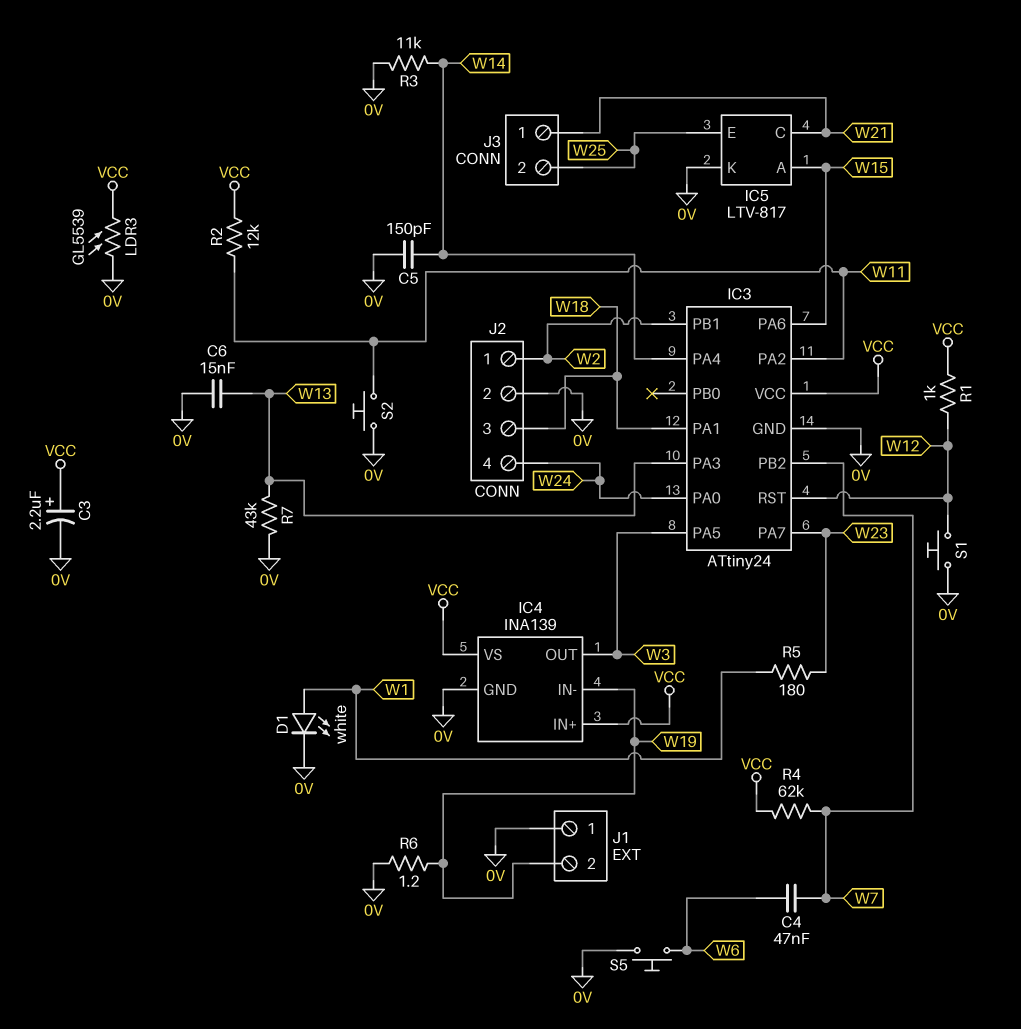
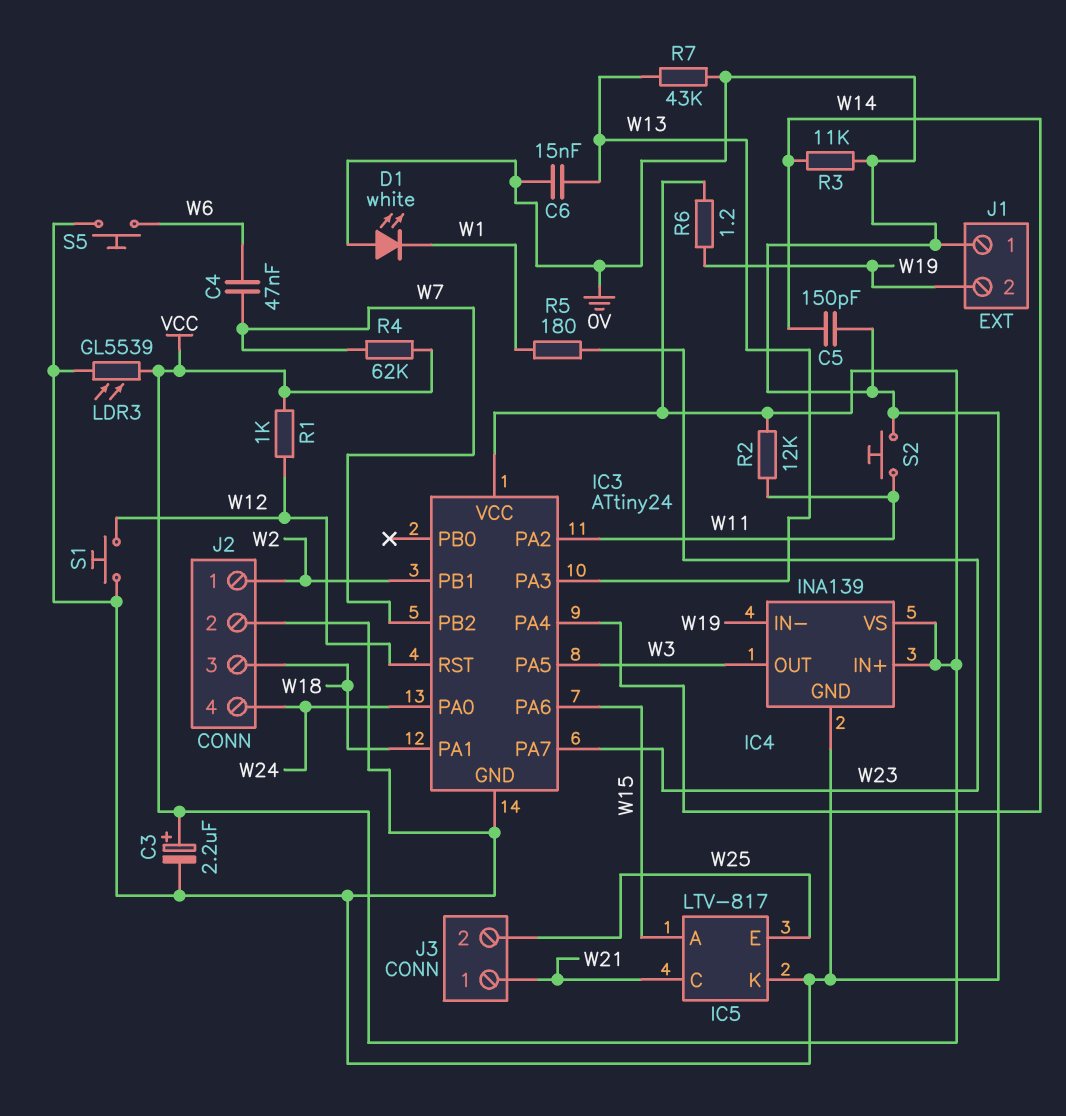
D1: LED white (A W1, K 0V) -> LED white (A 0V, K W1)
R6: 1.2 (0V, W19) -> 1.2 (VCC, W19)

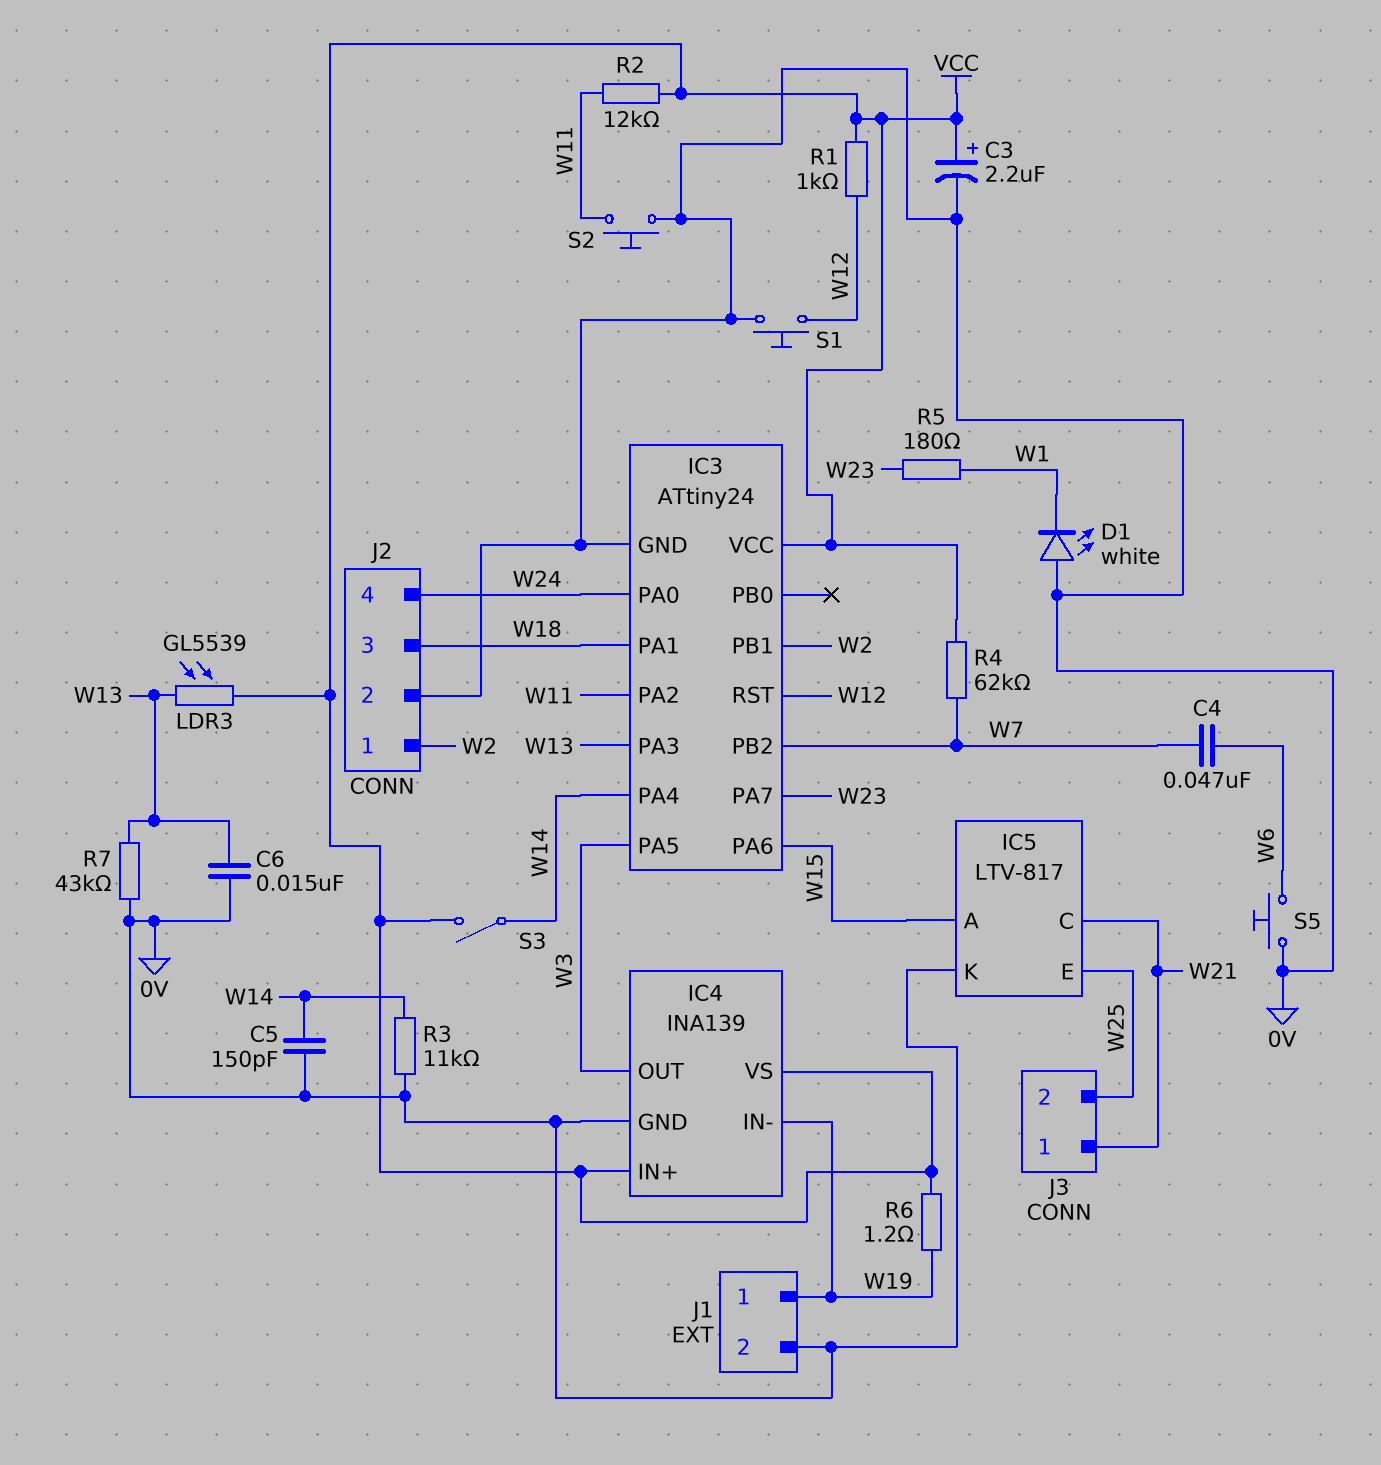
J1 pin 1: 0V -> W19
J1 pin 2: W19 -> 0V
LDR3: GL5539 (0V, VCC) -> GL5539 (VCC, W13)
S3: none -> switch (VCC, W14)

